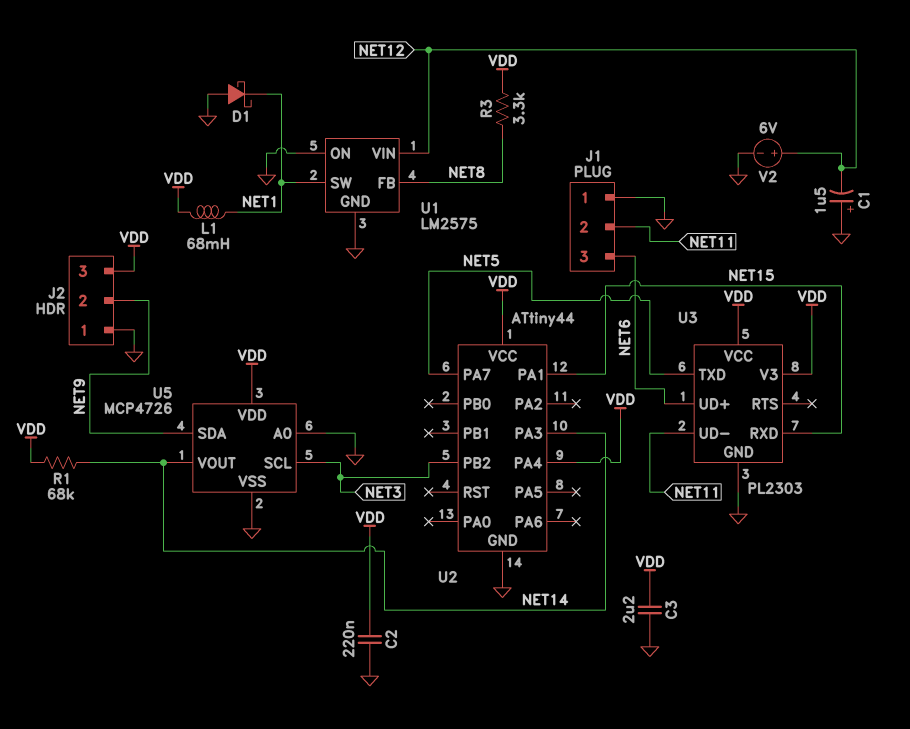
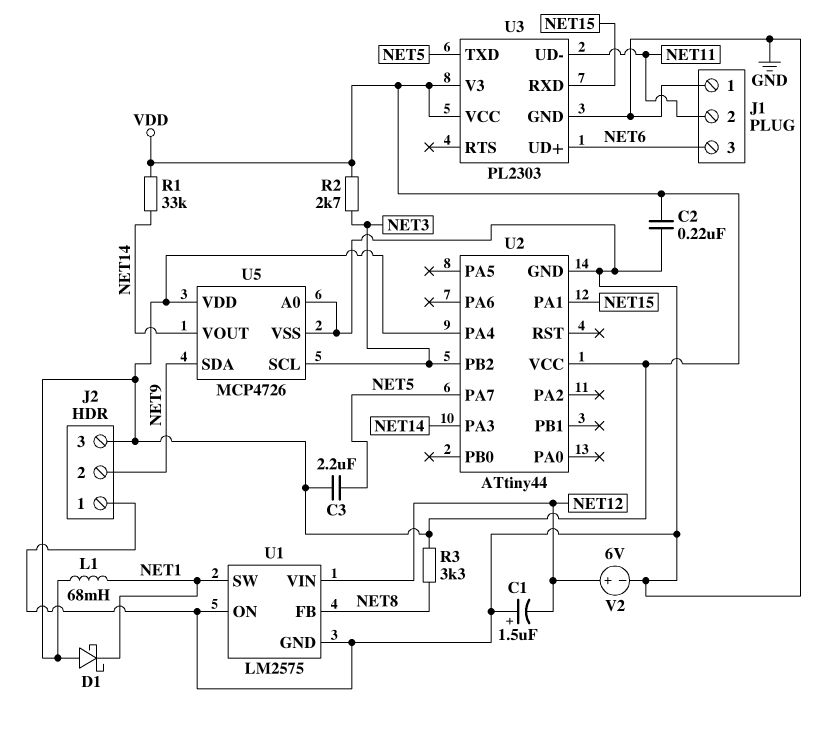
C3: 2.2uF (GND, VDD) -> 2.2uF (NET5, VDD)
D1: schottky (A GND, K NET1) -> schottky (A VDD, K NET1)
R1: 68k (NET14, VDD) -> 33k (NET14, VDD)
R2: none -> 2.7k (NET3, VDD)

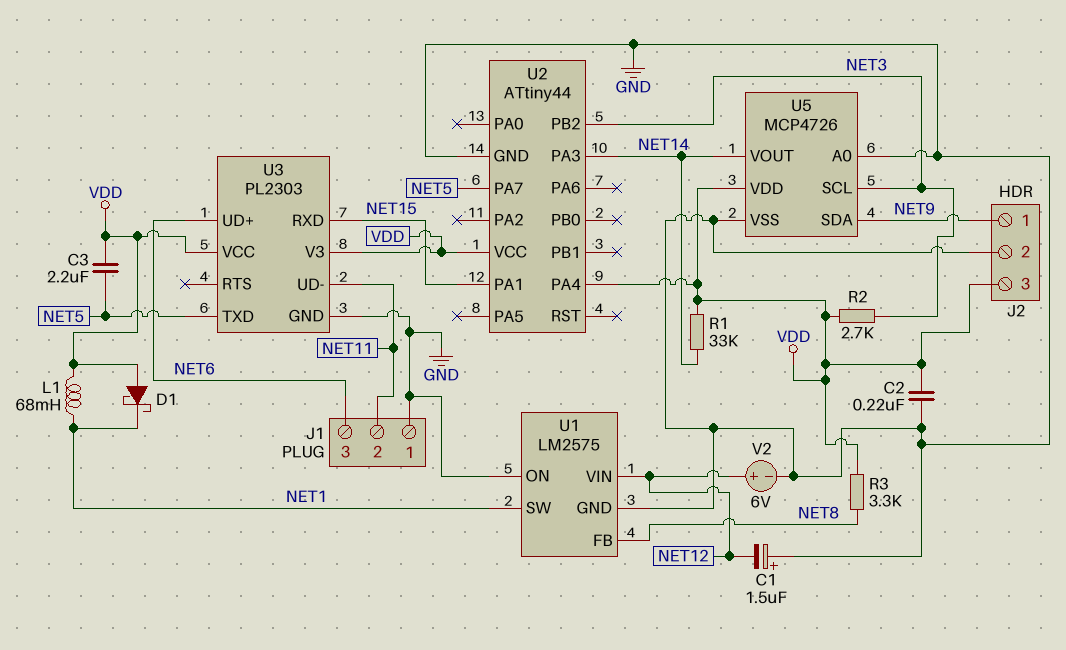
J2 pin 1: GND -> NET9
J2 pin 2: NET9 -> GND

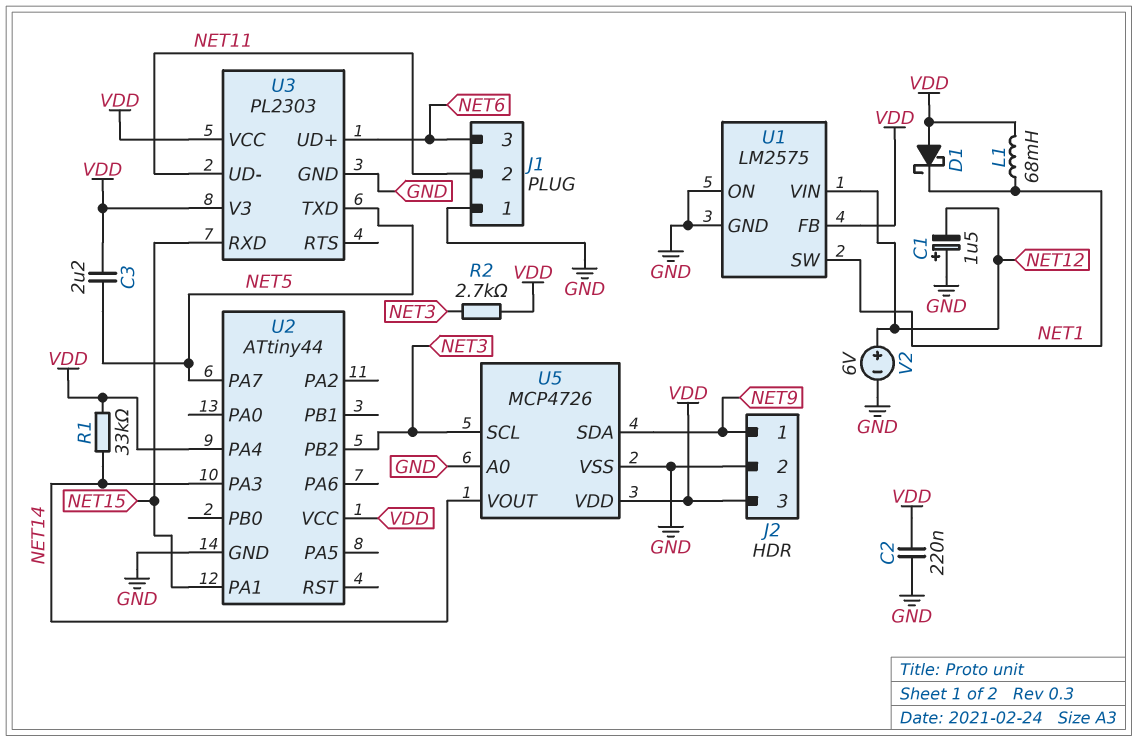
R3: 3.3k (NET8, VDD) -> none
U1 pin FB: NET8 -> VDD

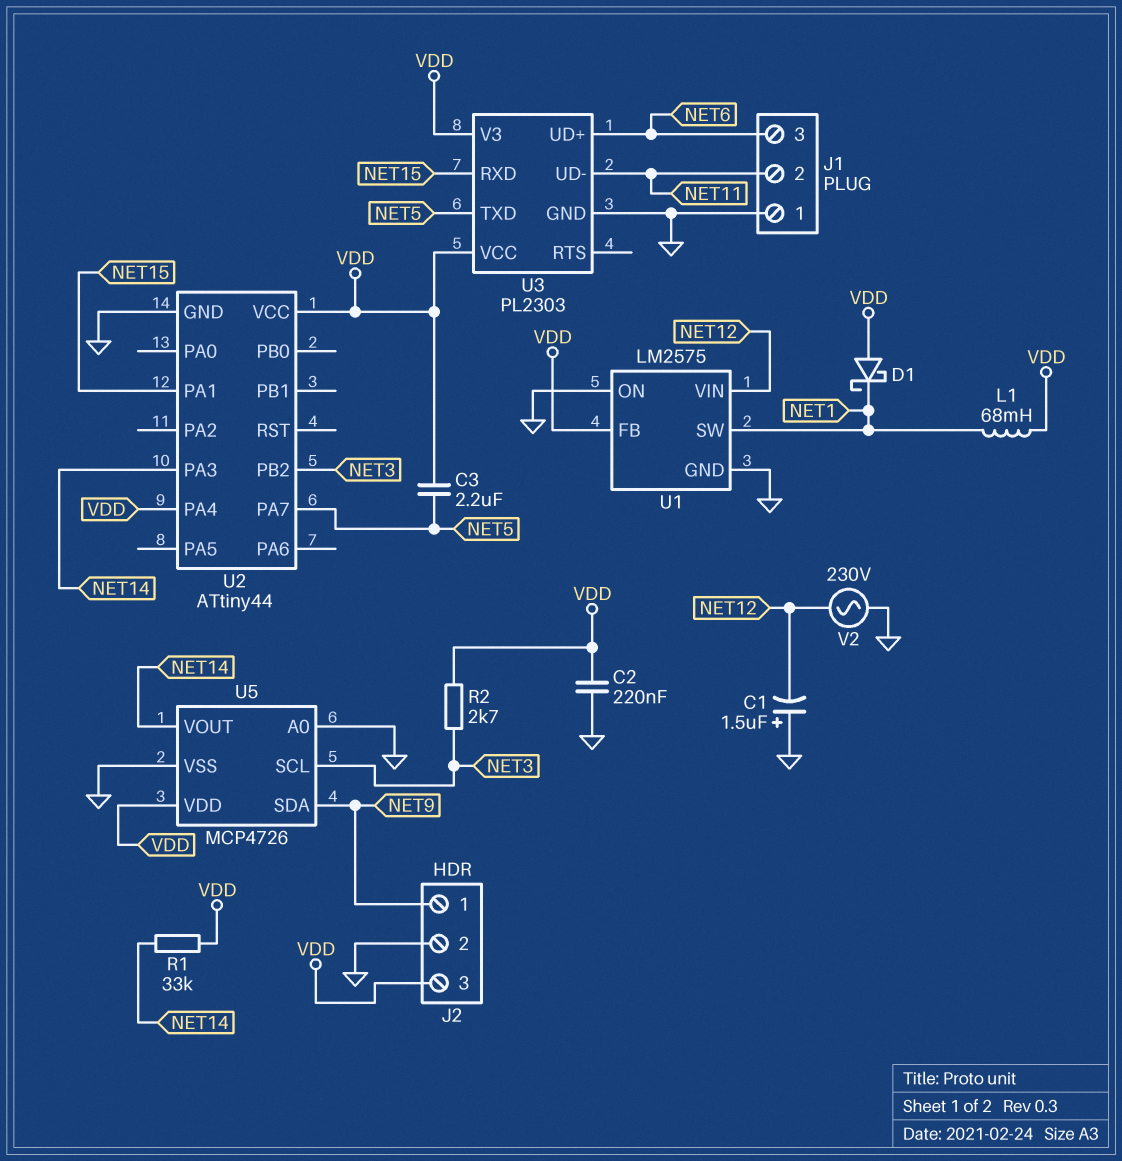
V2: 6V (plus NET12, minus GND) -> AC 230V (GND, NET12)

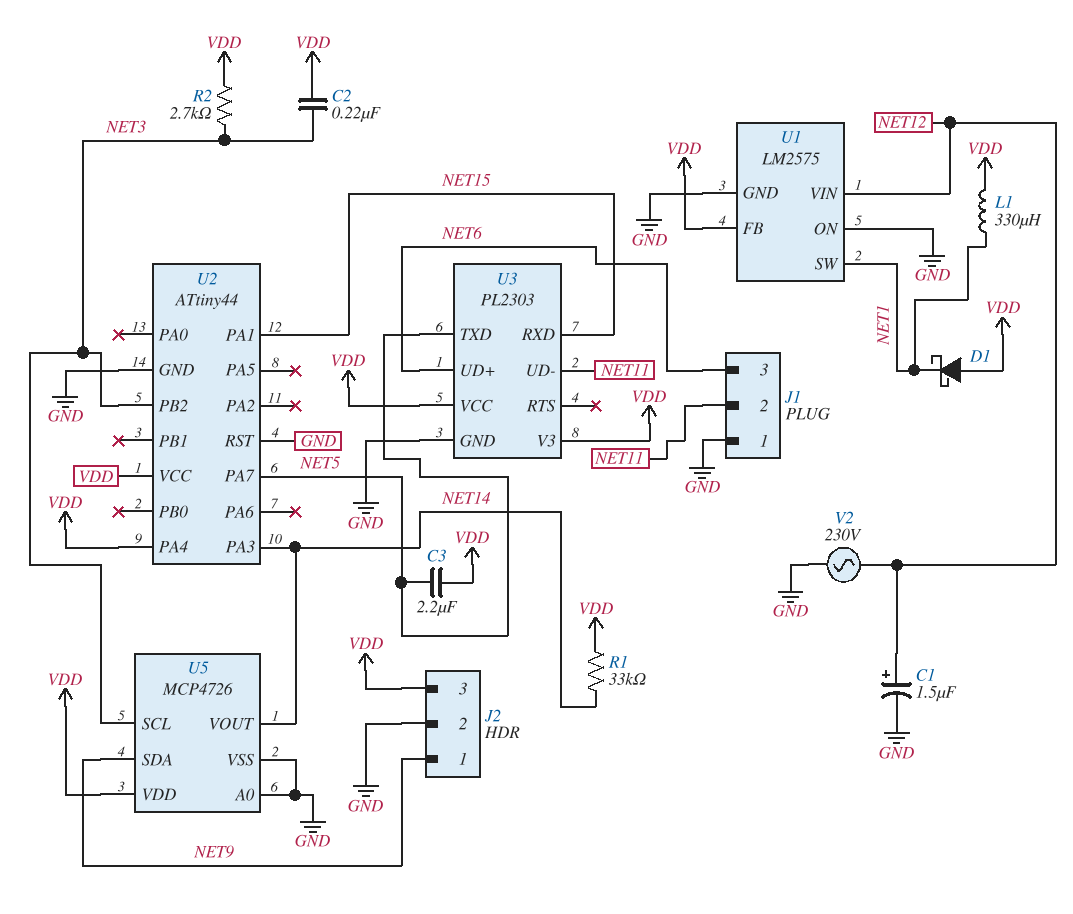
C1: 1.5uF (plus GND, minus NET12) -> 1.5uF (plus NET12, minus GND)
C2: 220nF (GND, VDD) -> 220nF (NET3, VDD)
L1: 68mH (NET1, VDD) -> 330uH (NET1, VDD)
U2 pin RST: none -> GND

